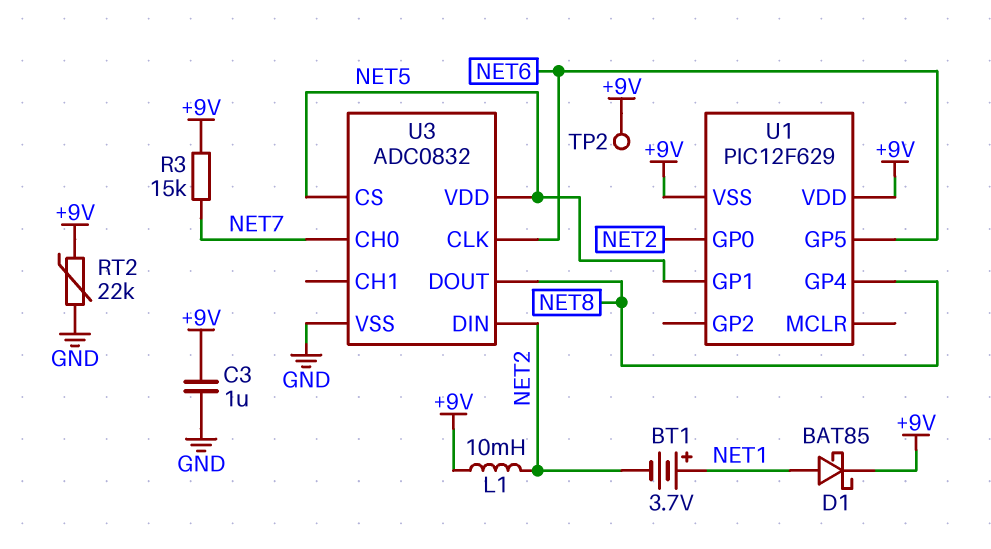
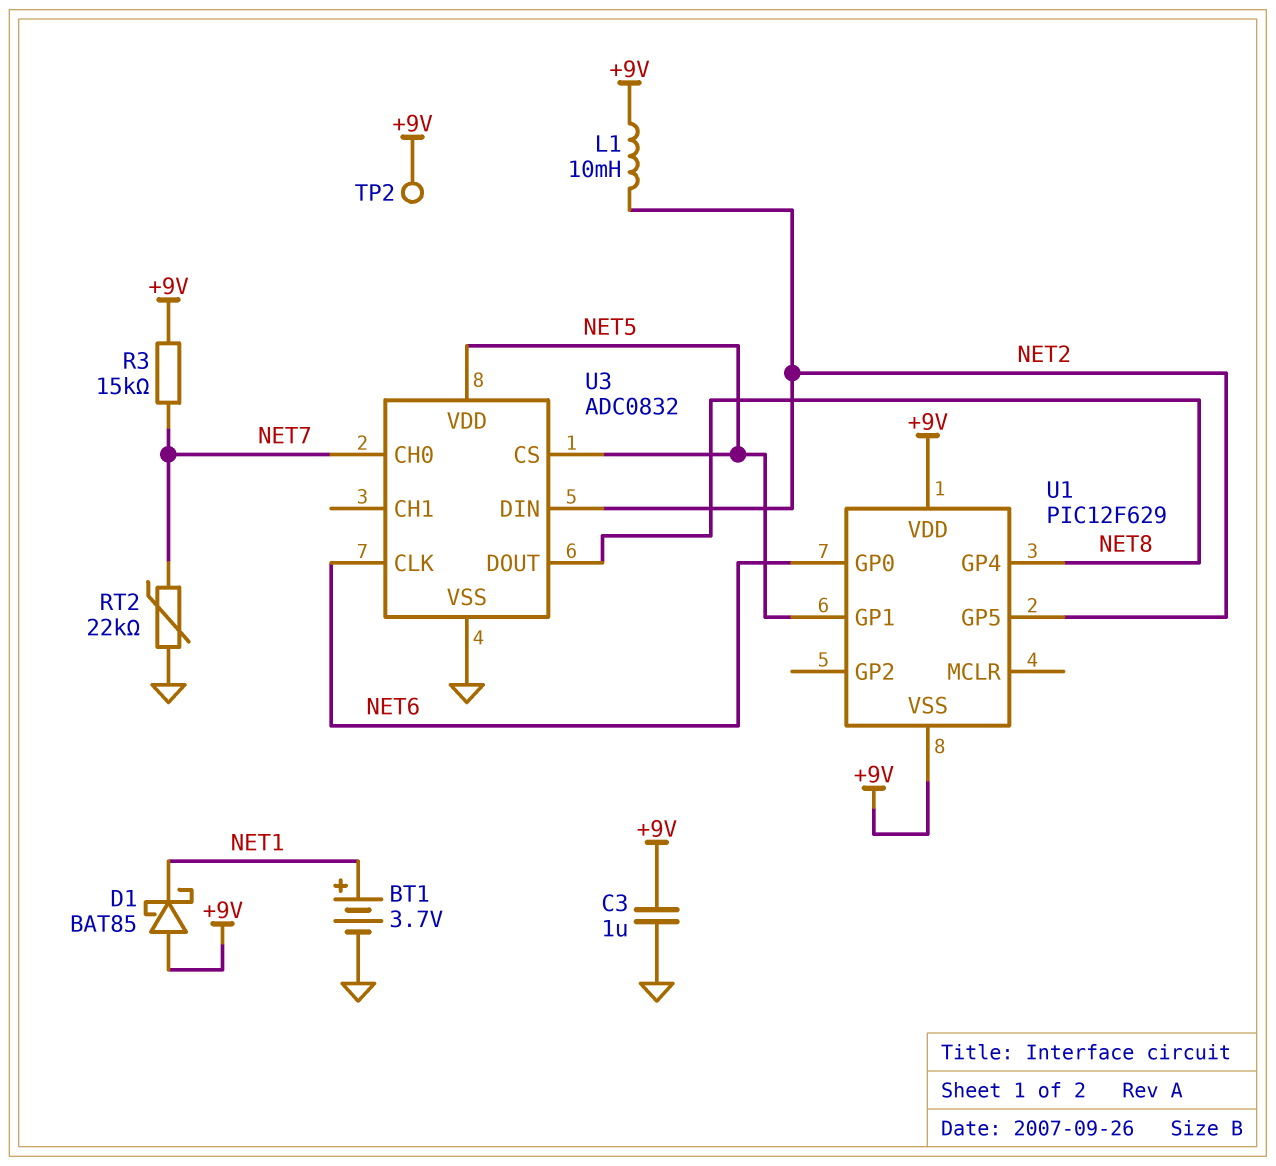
BT1: 3.7V (plus NET1, minus NET2) -> 3.7V (plus NET1, minus GND)
D1: schottky BAT85 (A NET1, K +9V) -> schottky BAT85 (A +9V, K NET1)
RT2: 22k (+9V, GND) -> 22k (GND, NET7)
U1 pin GP0: NET2 -> NET6
U1 pin GP5: NET6 -> NET2

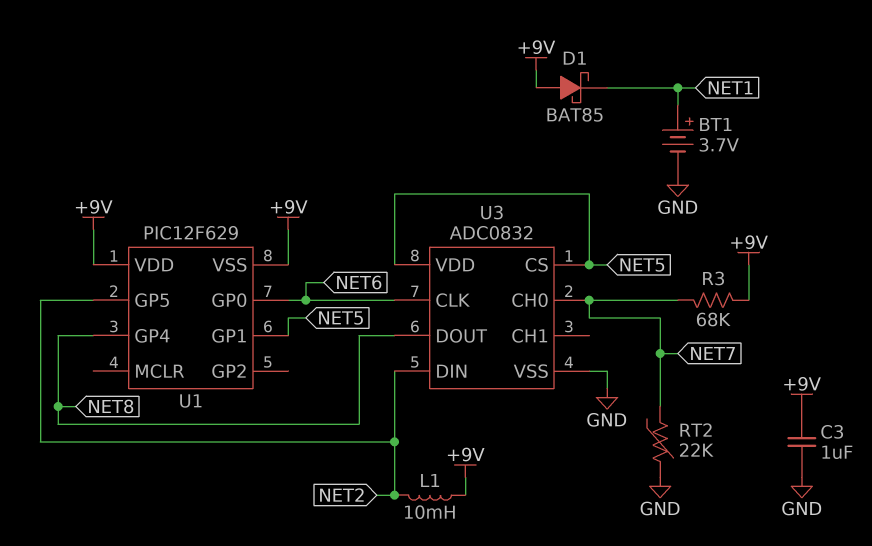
R3: 15k (+9V, NET7) -> 68k (+9V, NET7)
TP2: test point (+9V) -> none

